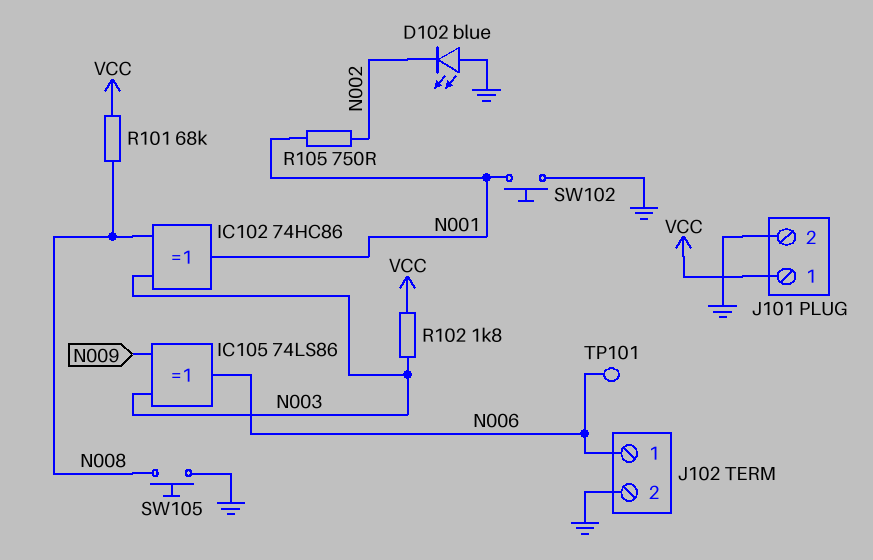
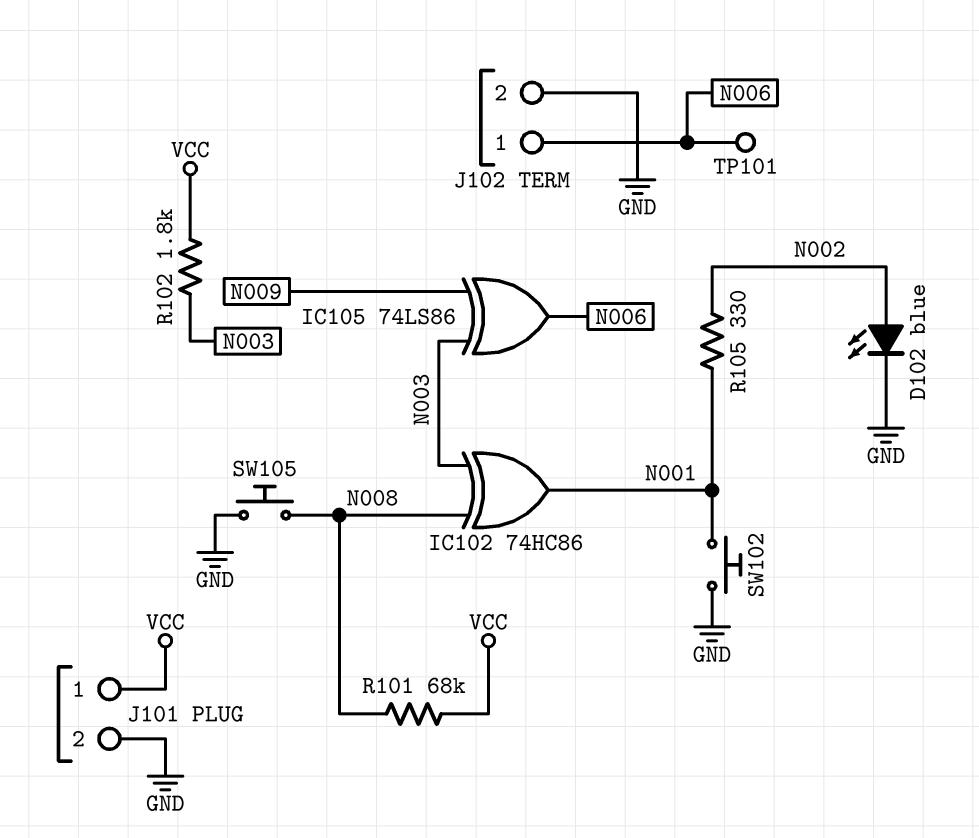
D102: LED blue (A GND, K N002) -> LED blue (A N002, K GND)
R105: 750 (N001, N002) -> 330 (N001, N002)

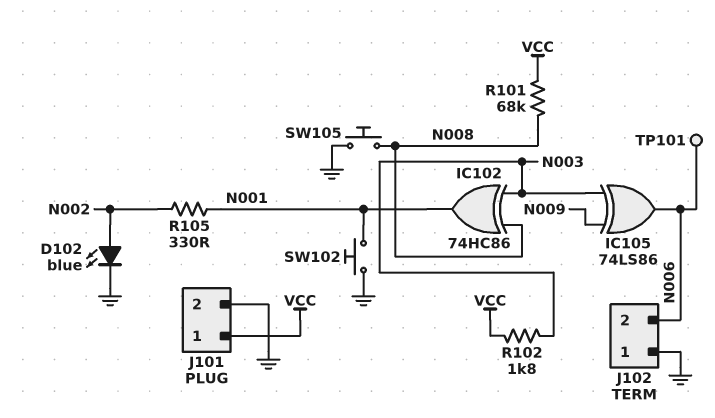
J102 pin 1: N006 -> GND
J102 pin 2: GND -> N006

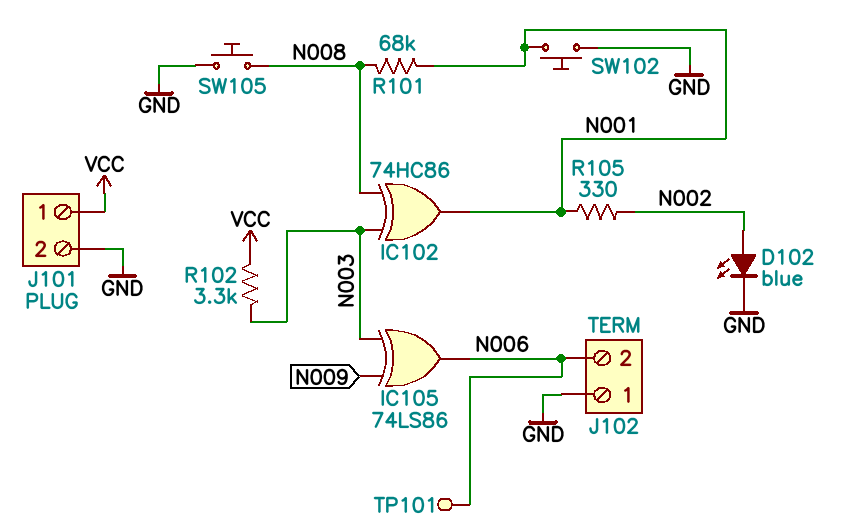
R101: 68k (N008, VCC) -> 68k (N001, N008)
R102: 1.8k (N003, VCC) -> 3.3k (N003, VCC)

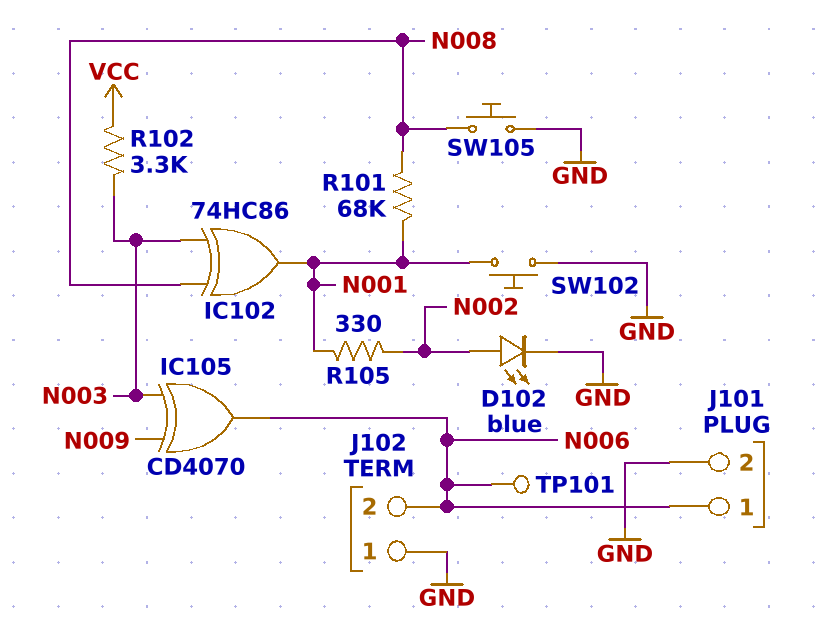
IC105: XOR 74LS86 (in N003, in N009, out N006) -> XOR CD4070 (in N003, in N009, out N006)
J101 pin 1: VCC -> N006

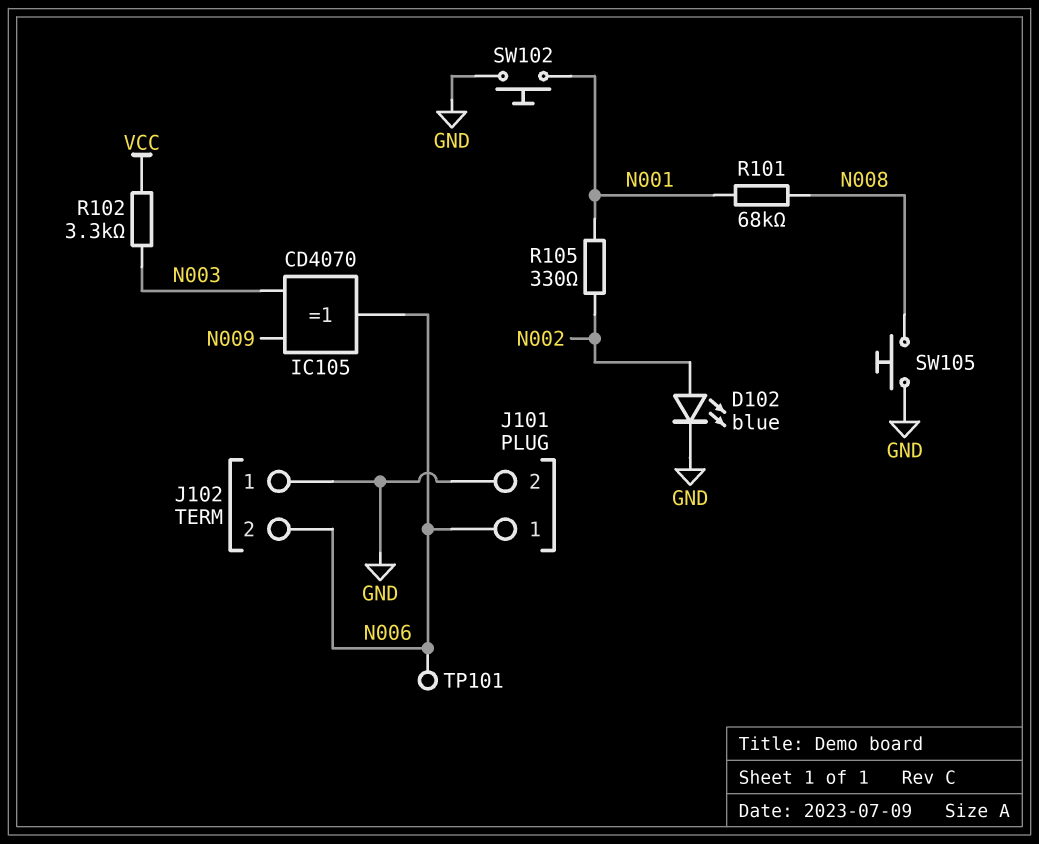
IC102: XOR 74HC86 (in N003, in N008, out N001) -> none

